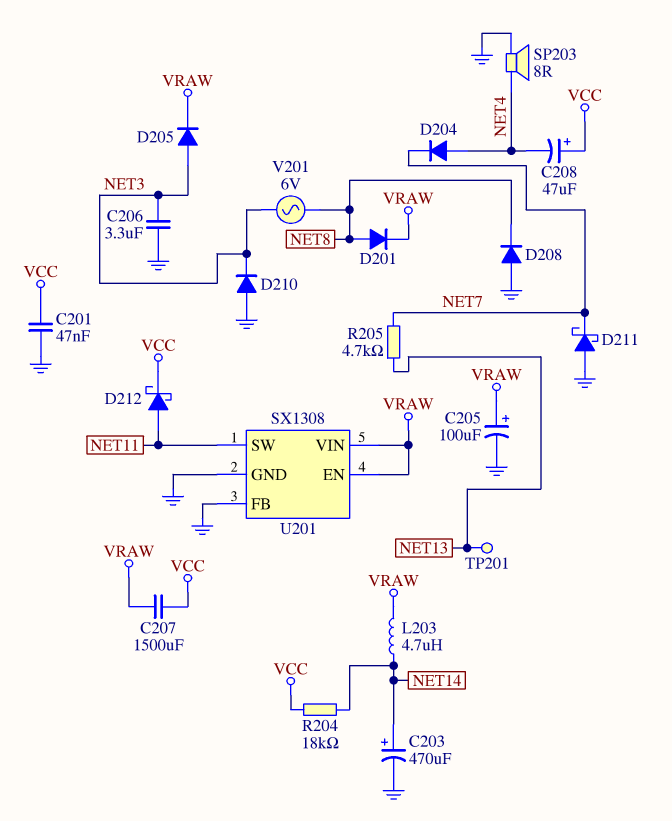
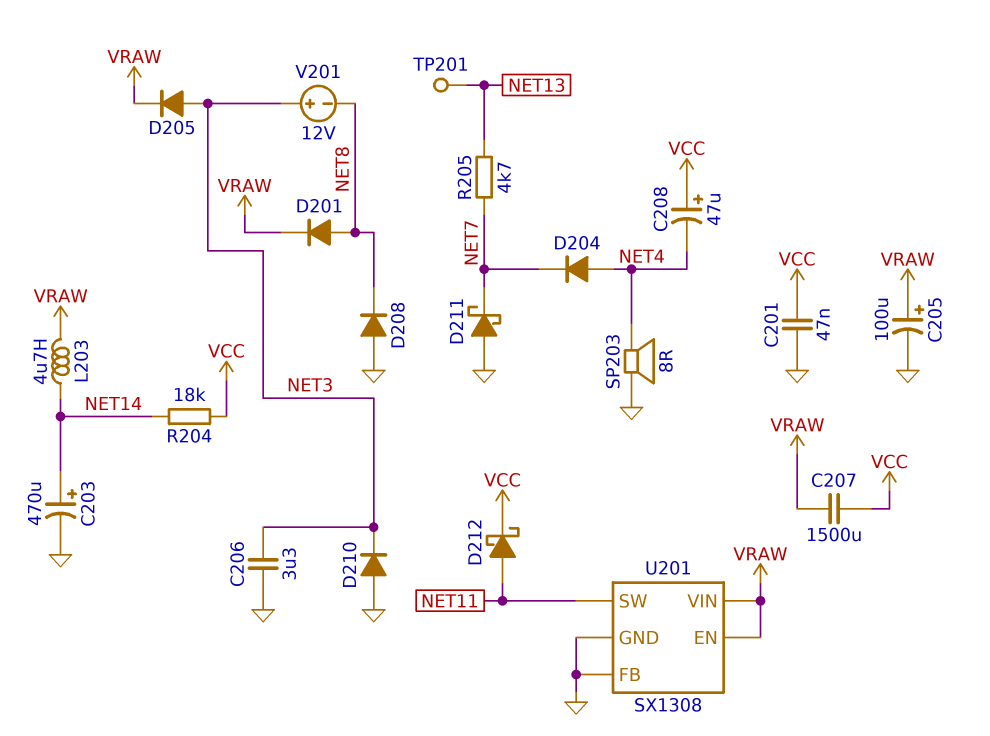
V201: AC 6V (NET3, NET8) -> 12V (plus NET3, minus NET8)

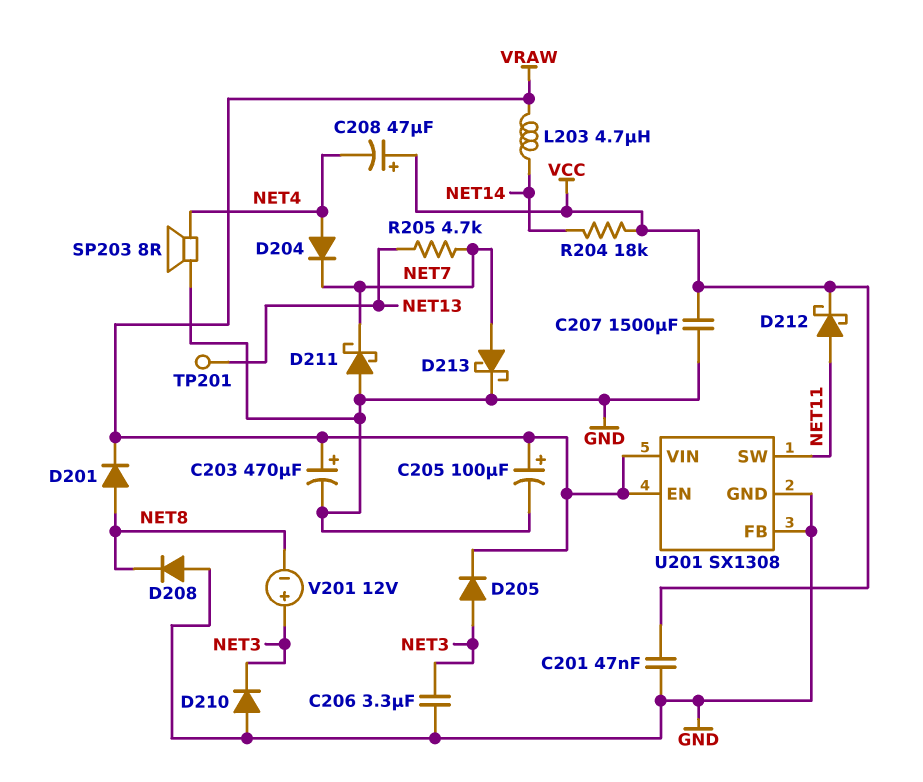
C203: 470uF (plus NET14, minus GND) -> 470uF (plus VRAW, minus GND)
C207: 1500uF (VCC, VRAW) -> 1500uF (GND, VCC)
D213: none -> schottky (A NET7, K GND)

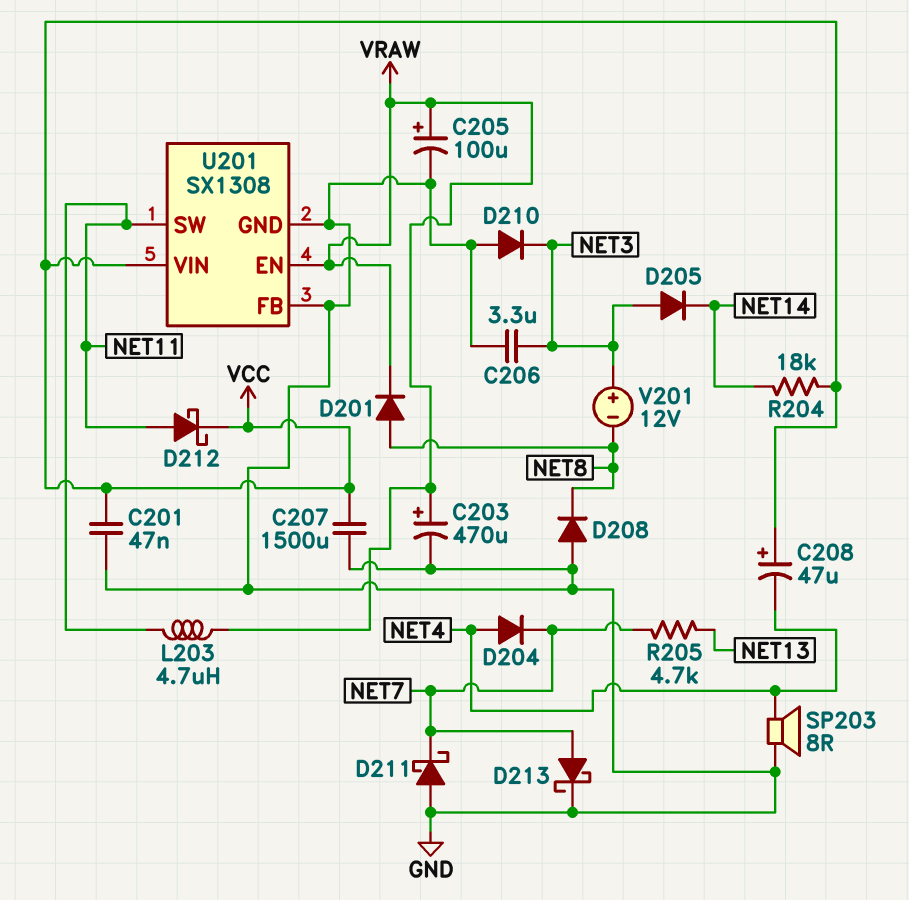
D205: diode (A NET3, K VRAW) -> diode (A NET3, K NET14)
L203: 4.7uH (NET14, VRAW) -> 4.7uH (NET11, VRAW)
TP201: test point (NET13) -> none
U201 pin VIN: VRAW -> VCC

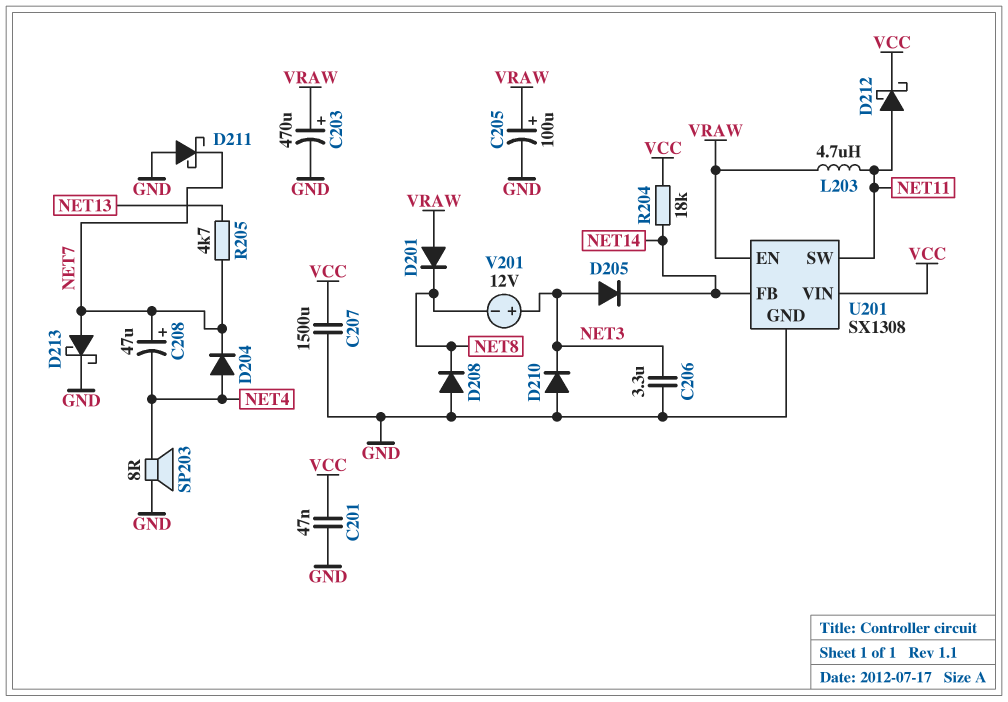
C208: 47uF (plus VCC, minus NET4) -> 47uF (plus NET7, minus NET4)
D201: diode (A NET8, K VRAW) -> diode (A VRAW, K NET8)
U201 pin FB: GND -> NET14

